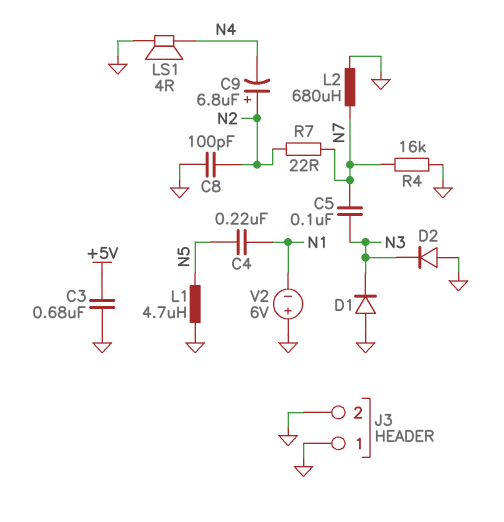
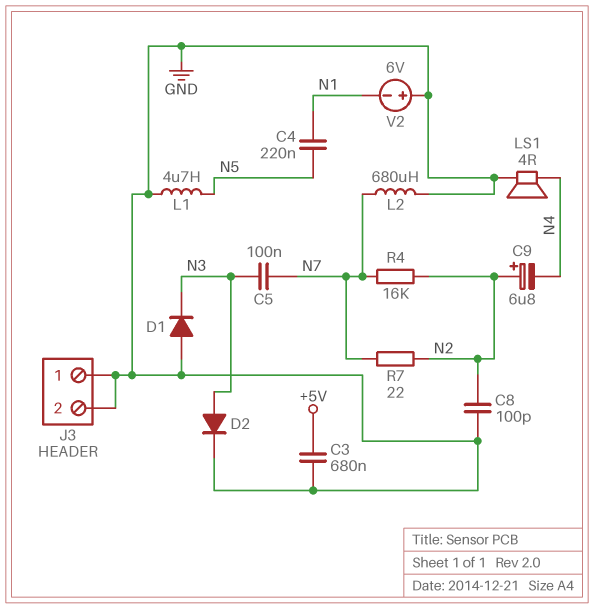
D2: diode (A GND, K N3) -> diode (A N3, K GND)
R4: 16k (GND, N7) -> 16k (N2, N7)

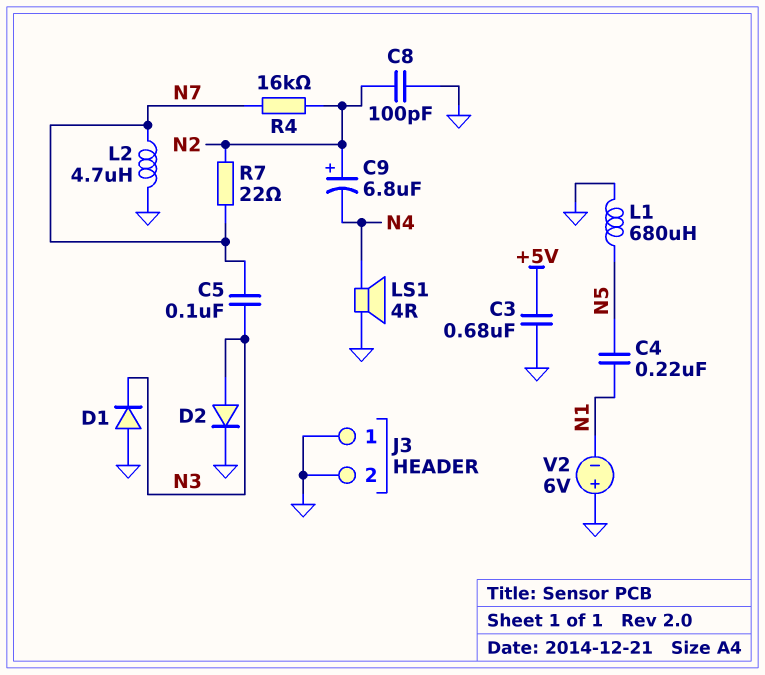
L1: 4.7uH (GND, N5) -> 680uH (GND, N5)
L2: 680uH (GND, N7) -> 4.7uH (GND, N7)

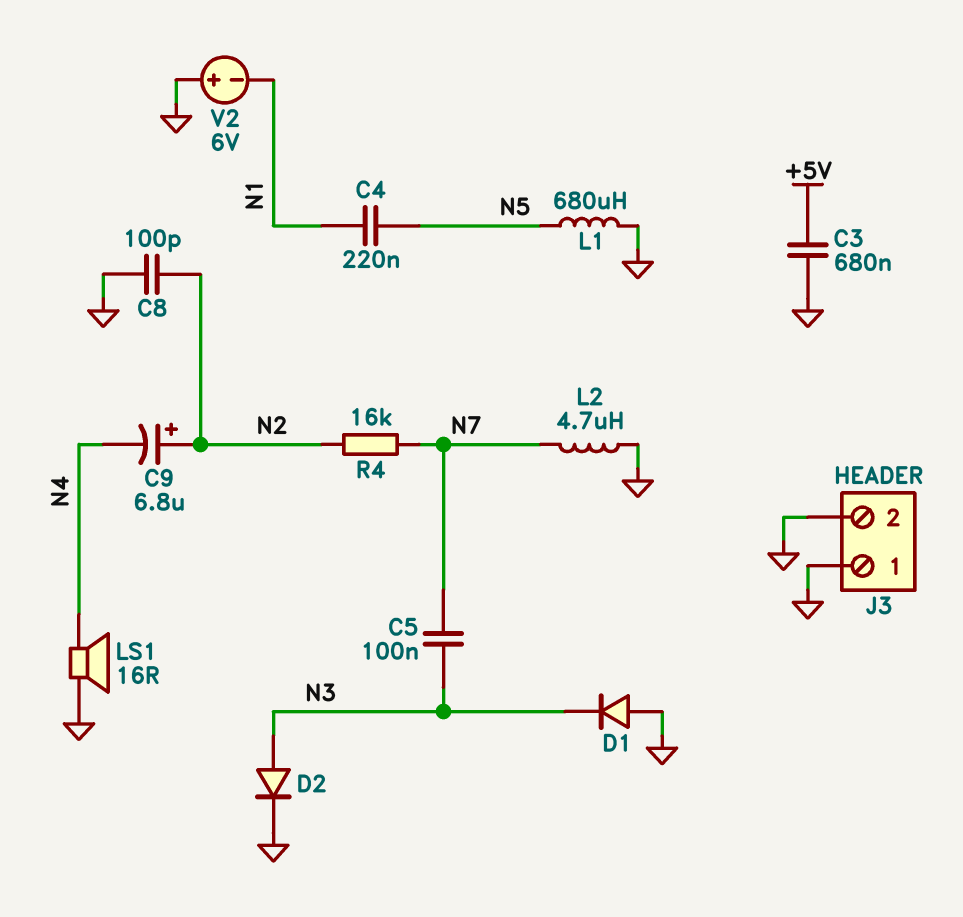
LS1: speaker 4R (GND, N4) -> speaker 16R (GND, N4)
R7: 22 (N2, N7) -> none

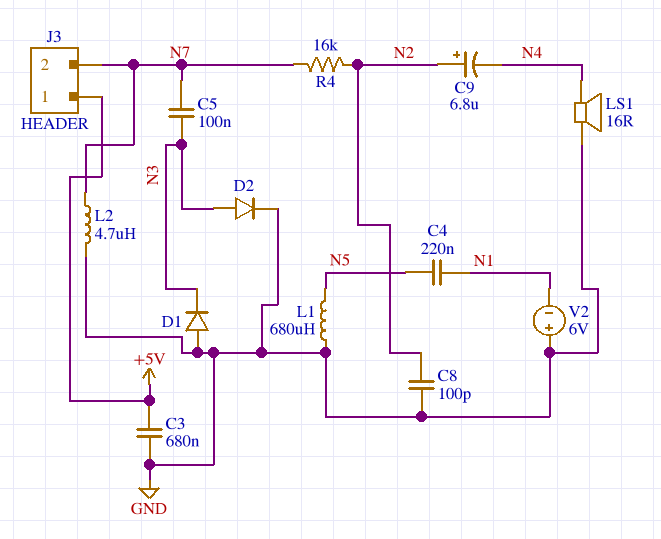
J3 pin 1: GND -> +5V
J3 pin 2: GND -> N7

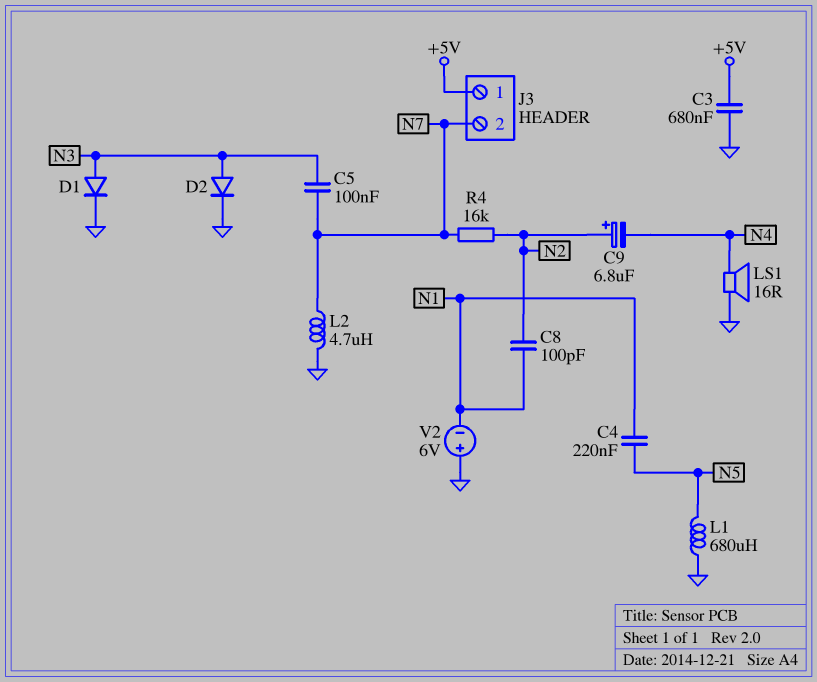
C8: 100pF (GND, N2) -> 100pF (N1, N2)
D1: diode (A GND, K N3) -> diode (A N3, K GND)

